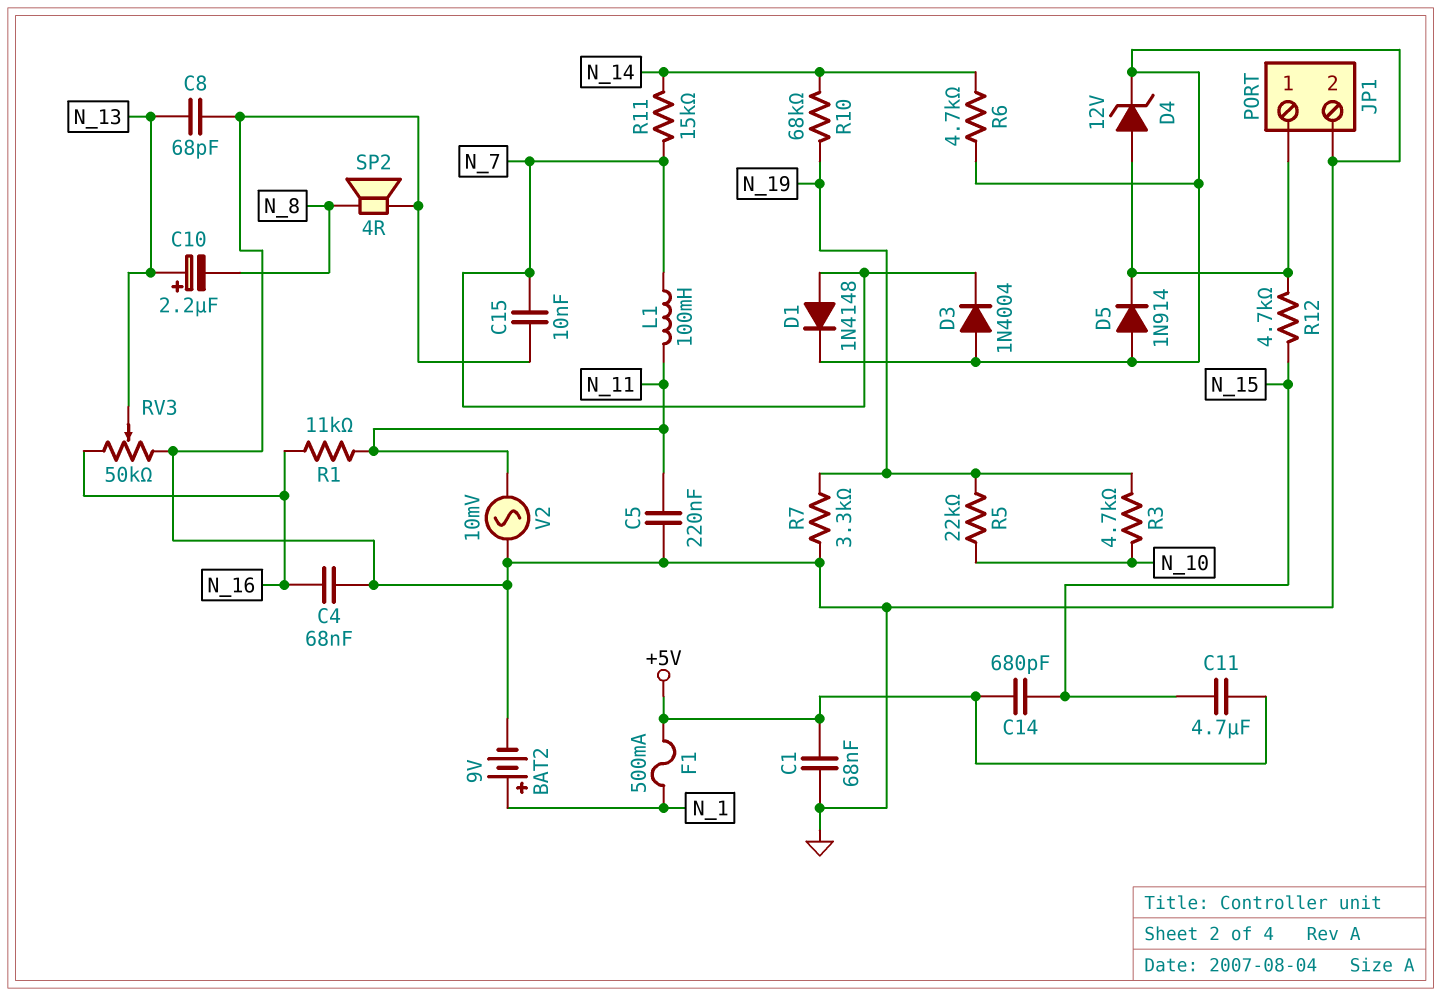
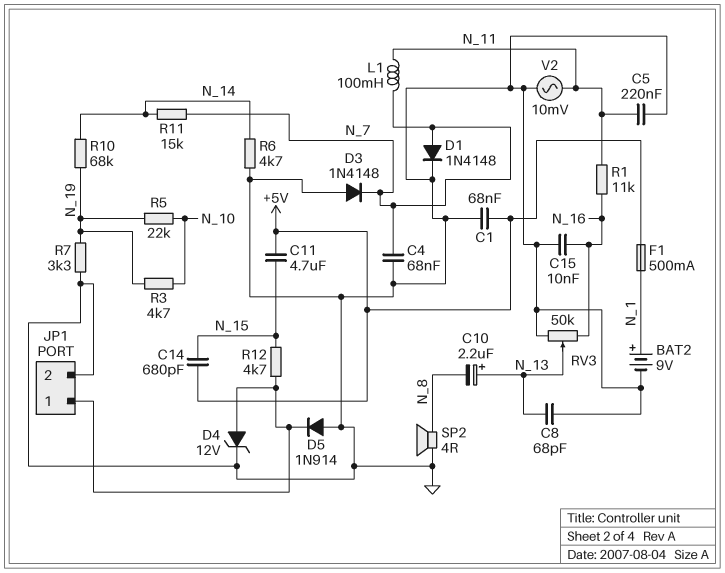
C4: 68nF (GND, N_16) -> 68nF (GND, N_7)
C15: 10nF (GND, N_7) -> 10nF (GND, N_16)
D3: diode 1N4004 (A GND, K N_7) -> diode 1N4148 (A GND, K N_7)

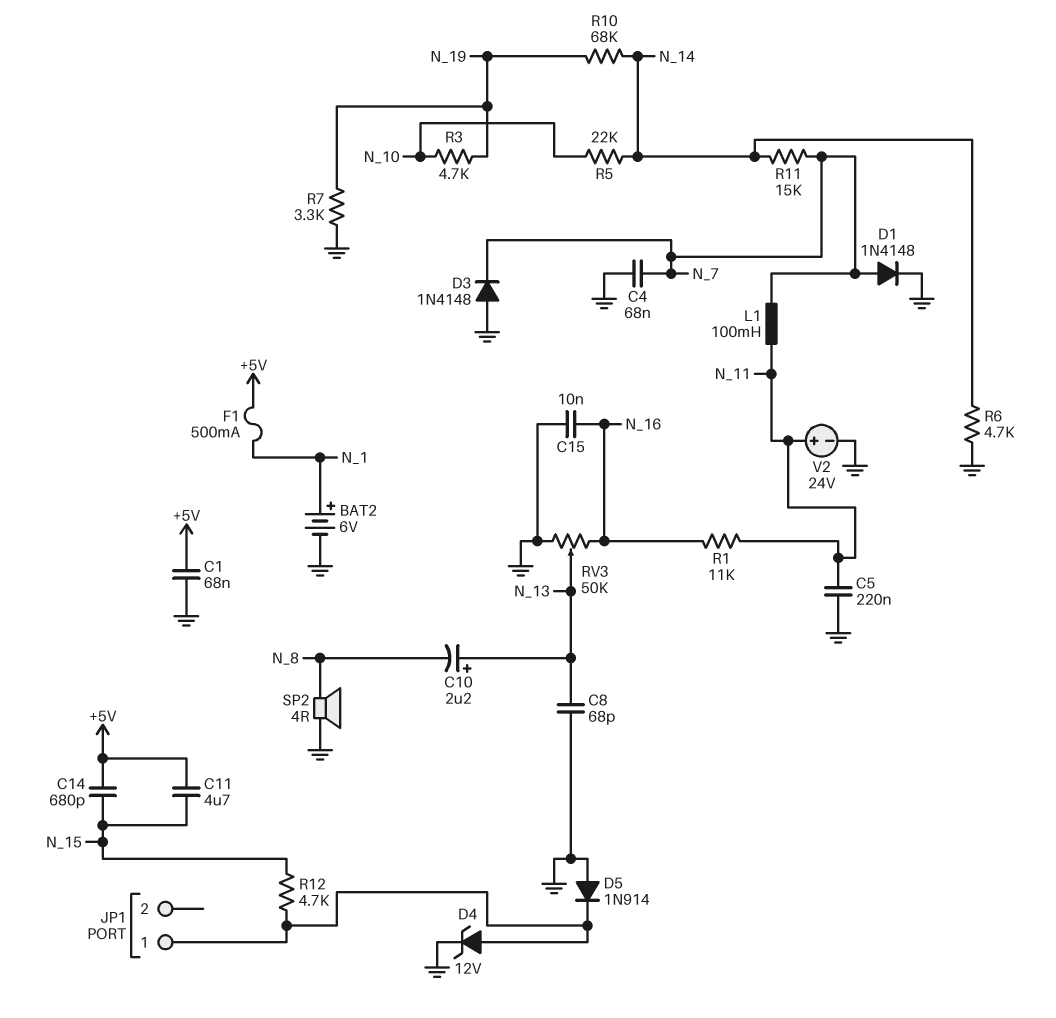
BAT2: 9V (plus N_1, minus GND) -> 6V (plus N_1, minus GND)
JP1 pin 2: GND -> none
R5: 22k (N_10, N_19) -> 22k (N_10, N_14)
V2: AC 10mV (GND, N_11) -> 24V (plus N_11, minus GND)

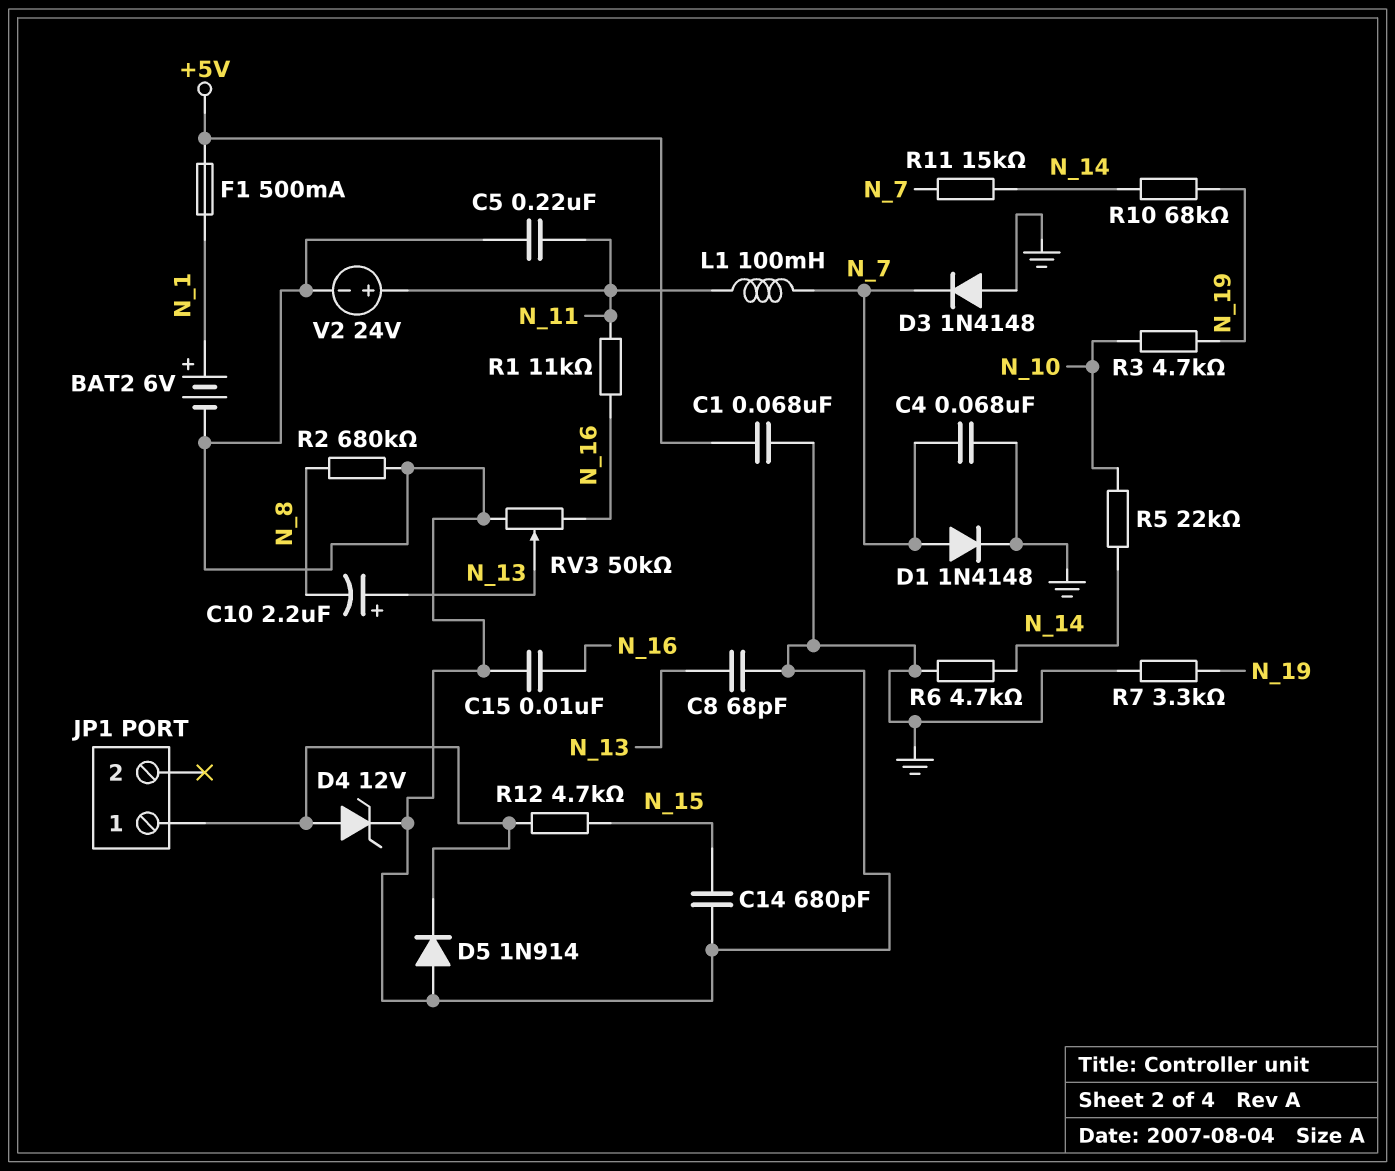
C11: 4.7uF (+5V, N_15) -> none
C14: 680pF (+5V, N_15) -> 680pF (GND, N_15)
R2: none -> 680k (GND, N_8)
SP2: speaker 4R (GND, N_8) -> none

